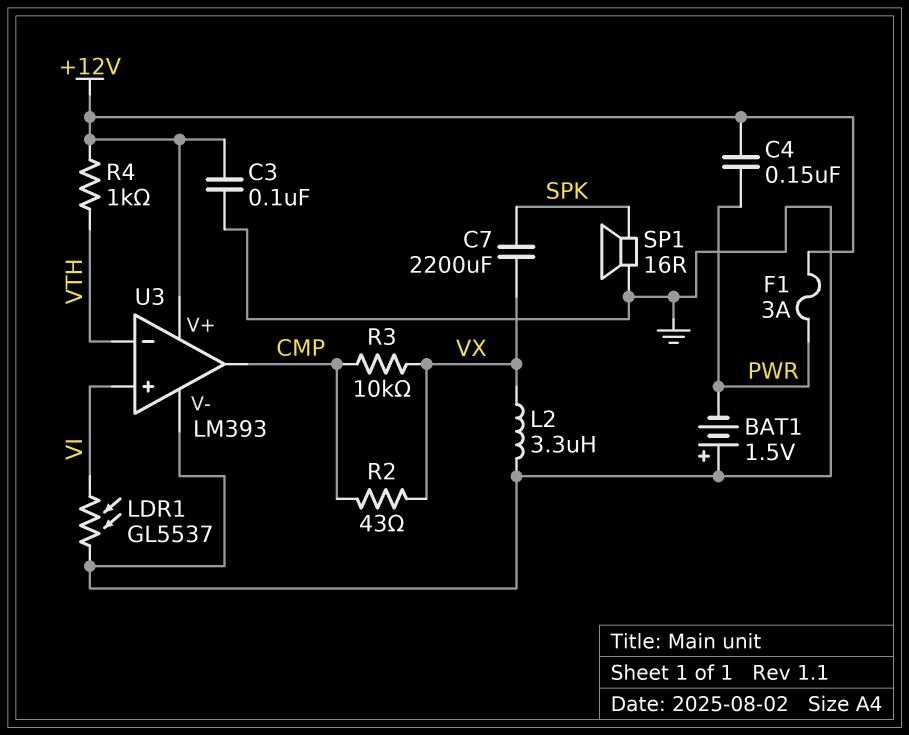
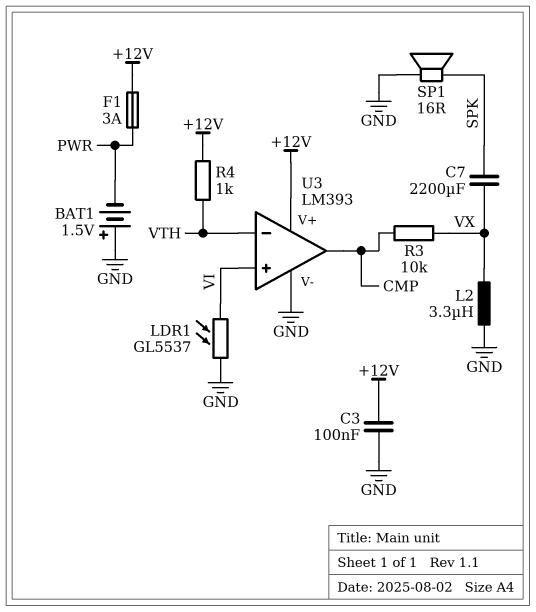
C4: 150nF (+12V, PWR) -> none
R2: 43 (CMP, VX) -> none

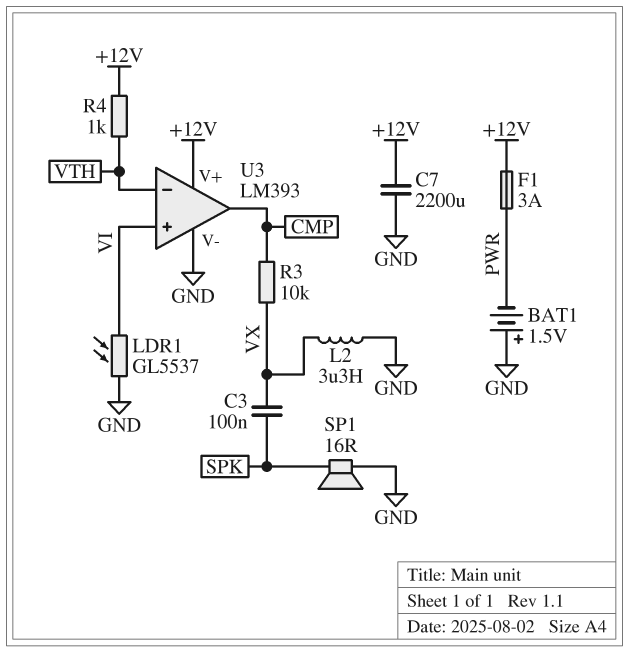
C3: 100nF (+12V, GND) -> 100nF (SPK, VX)
C7: 2200uF (SPK, VX) -> 2200uF (+12V, GND)

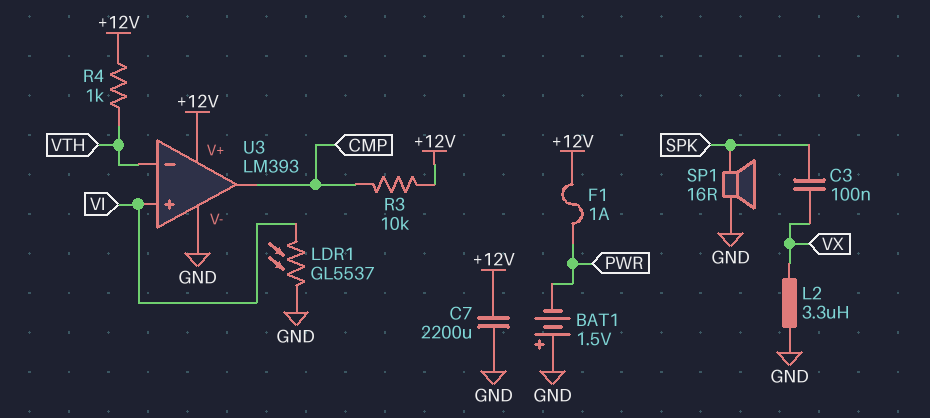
F1: 3A (+12V, PWR) -> 1A (+12V, PWR)
R3: 10k (CMP, VX) -> 10k (+12V, CMP)

